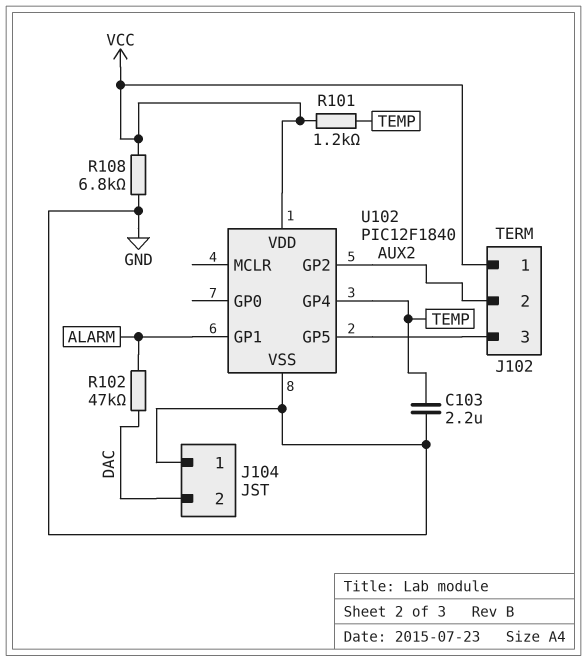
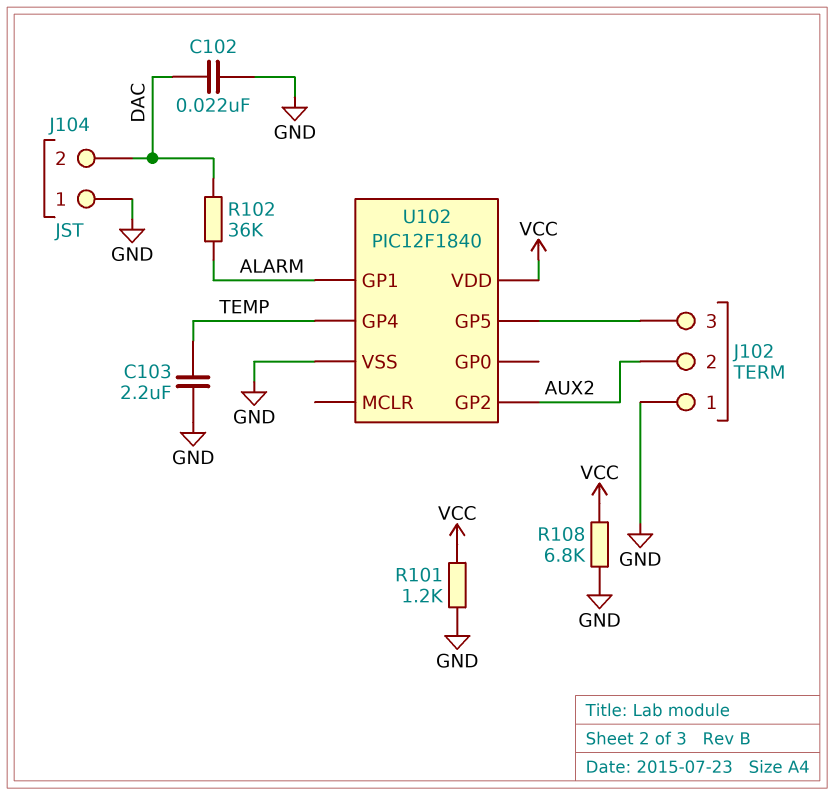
C102: none -> 22nF (DAC, GND)
J102 pin 1: VCC -> GND
R101: 1.2k (TEMP, VCC) -> 1.2k (GND, VCC)
R102: 47k (ALARM, DAC) -> 36k (ALARM, DAC)

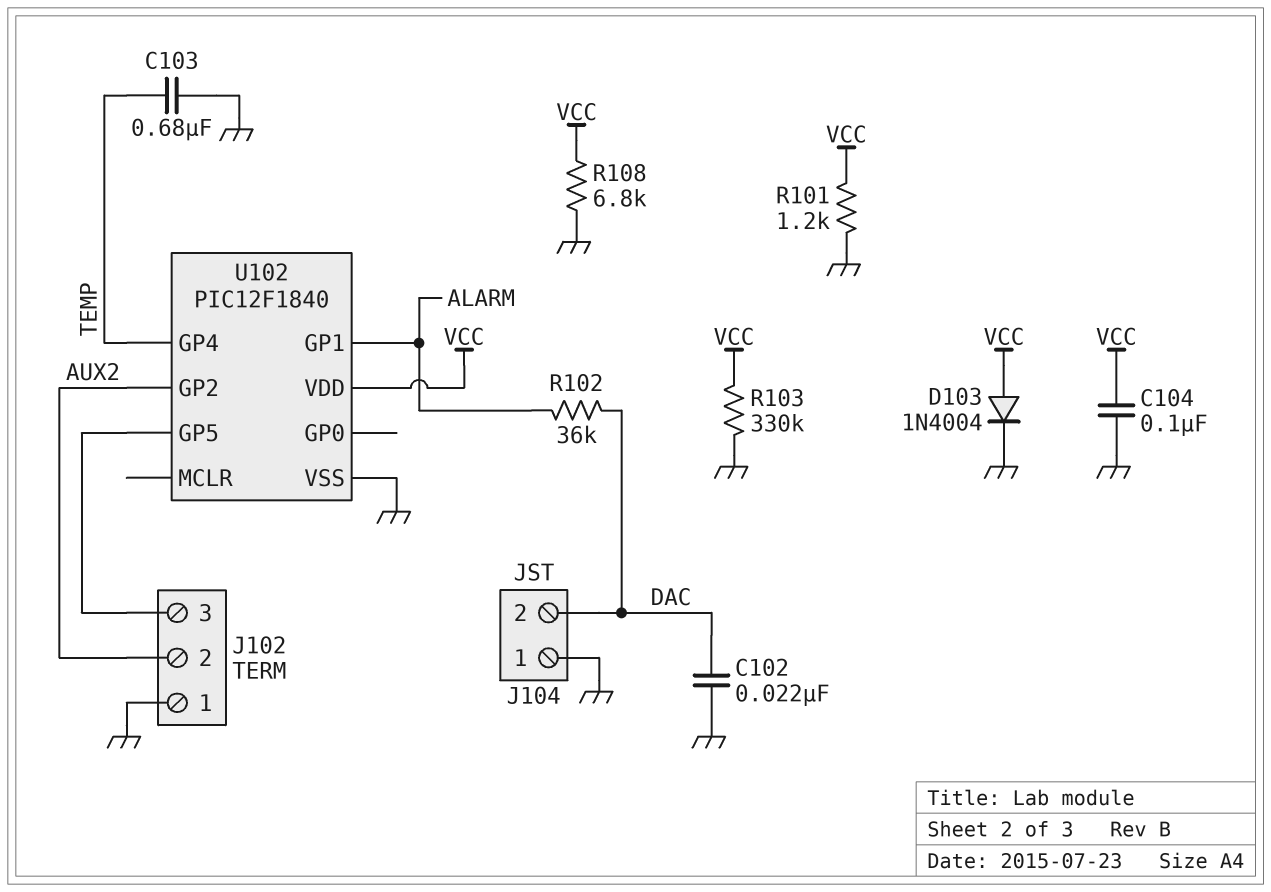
C103: 2.2uF (GND, TEMP) -> 680nF (GND, TEMP)
C104: none -> 100nF (GND, VCC)
D103: none -> diode 1N4004 (A VCC, K GND)
R103: none -> 330k (GND, VCC)

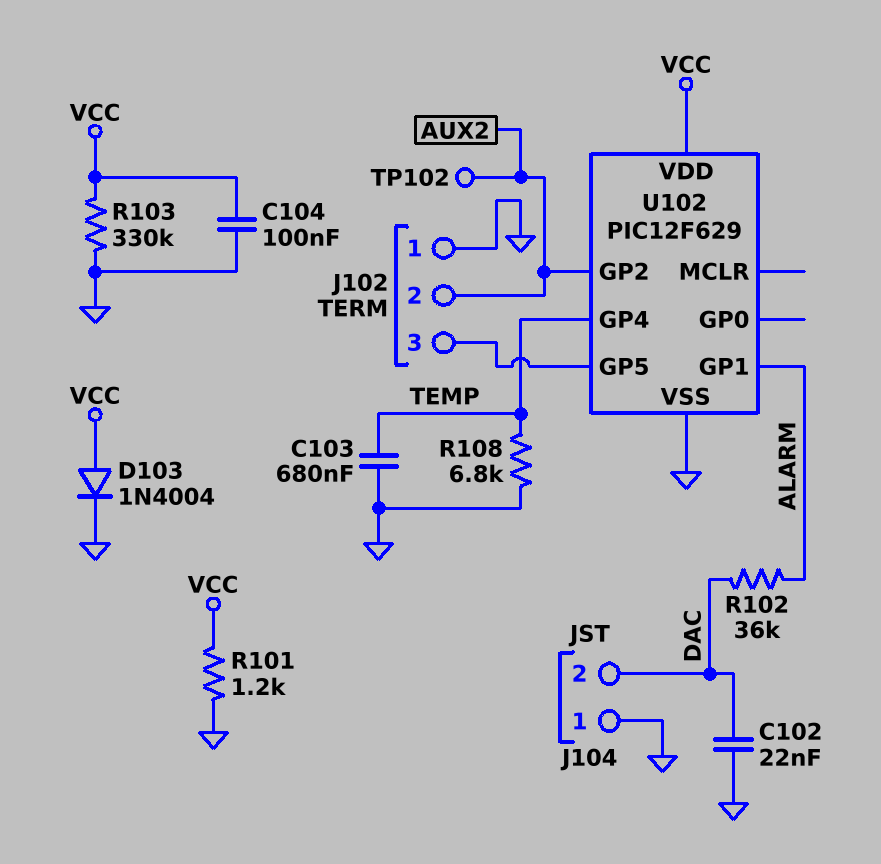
R108: 6.8k (GND, VCC) -> 6.8k (GND, TEMP)
TP102: none -> test point (AUX2)
U102: PIC12F1840 -> PIC12F629

